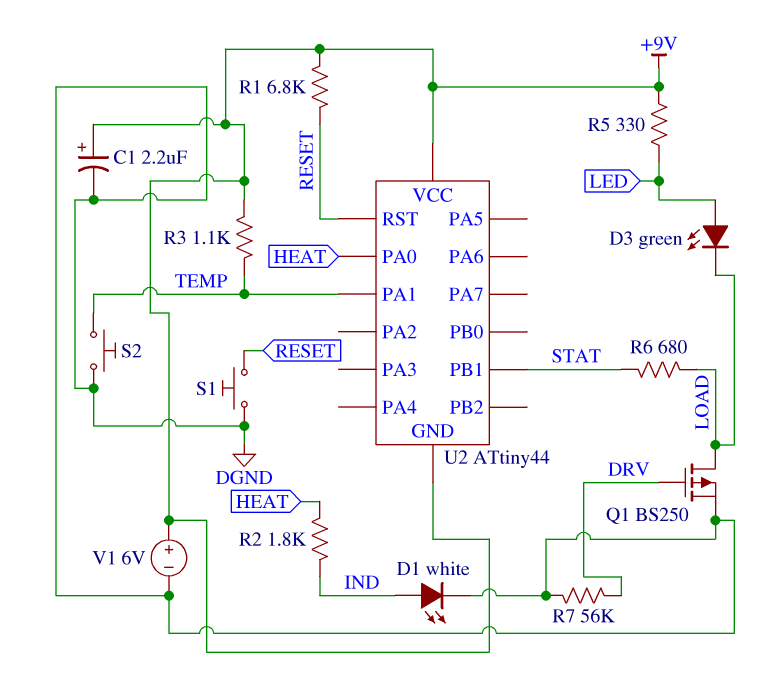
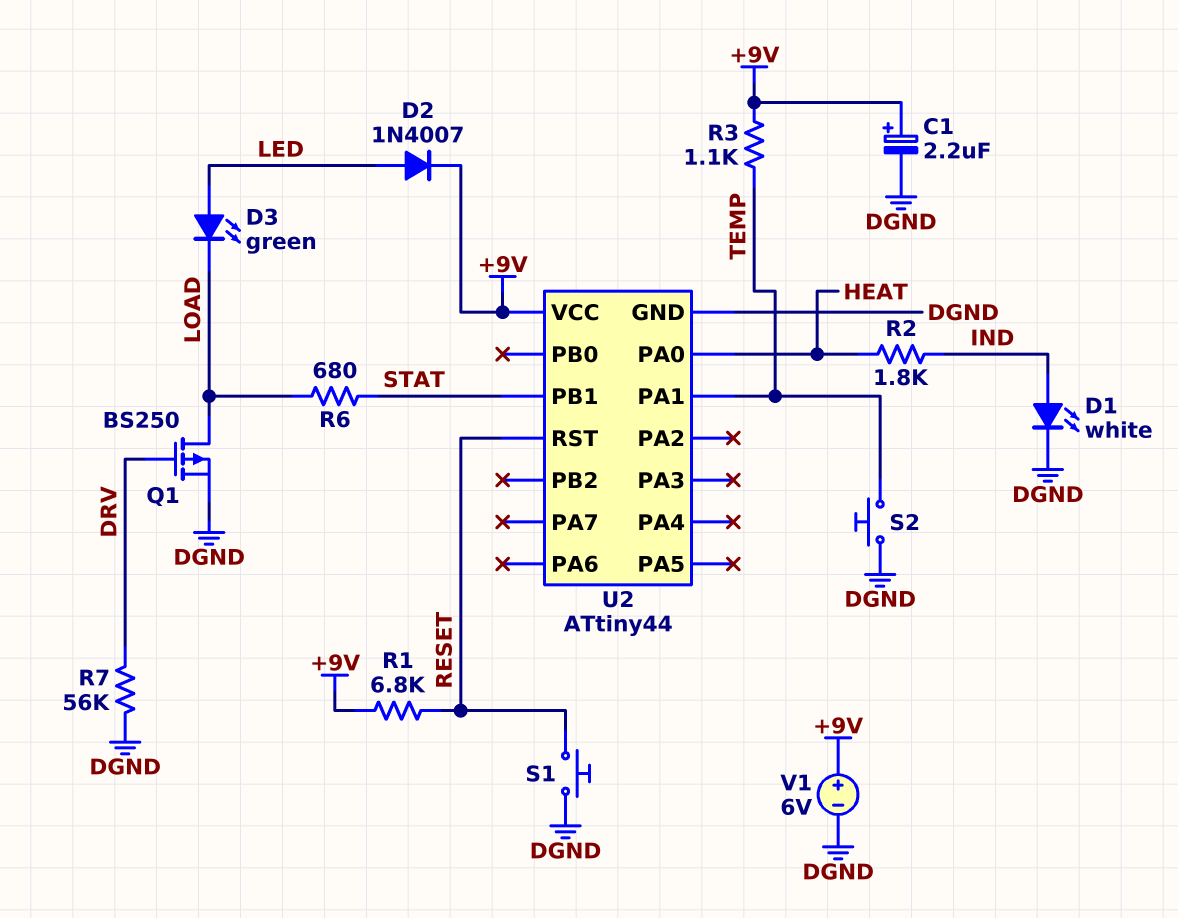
D2: none -> diode 1N4007 (A LED, K +9V)
R5: 330 (+9V, LED) -> none
U2 pin GND: +9V -> DGND

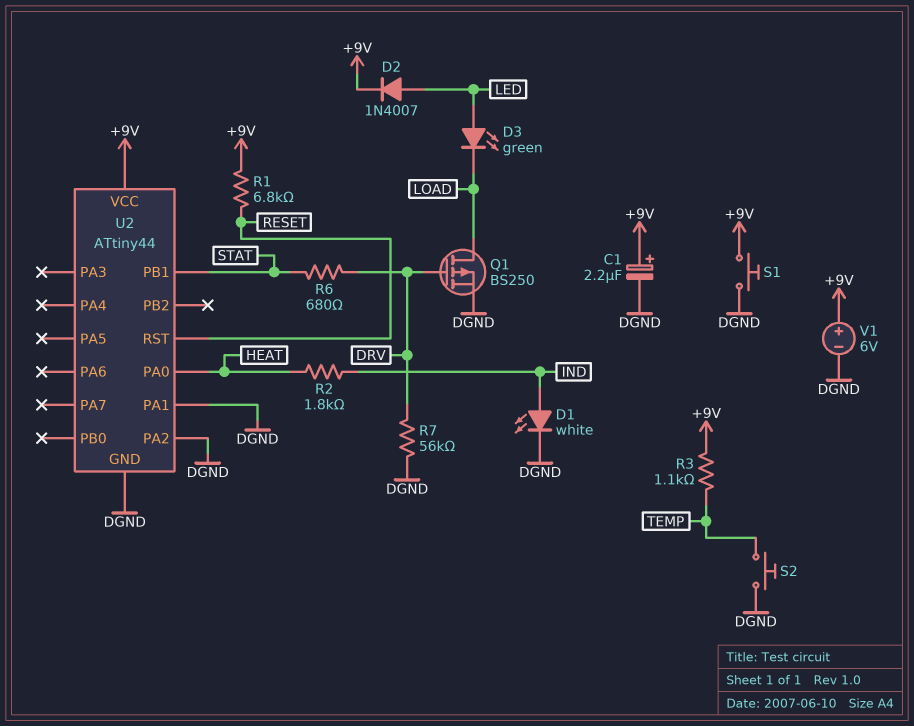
R6: 680 (LOAD, STAT) -> 680 (DRV, STAT)
S1: button (DGND, RESET) -> button (+9V, DGND)
U2 pin PA1: TEMP -> DGND
U2 pin PA2: none -> DGND

